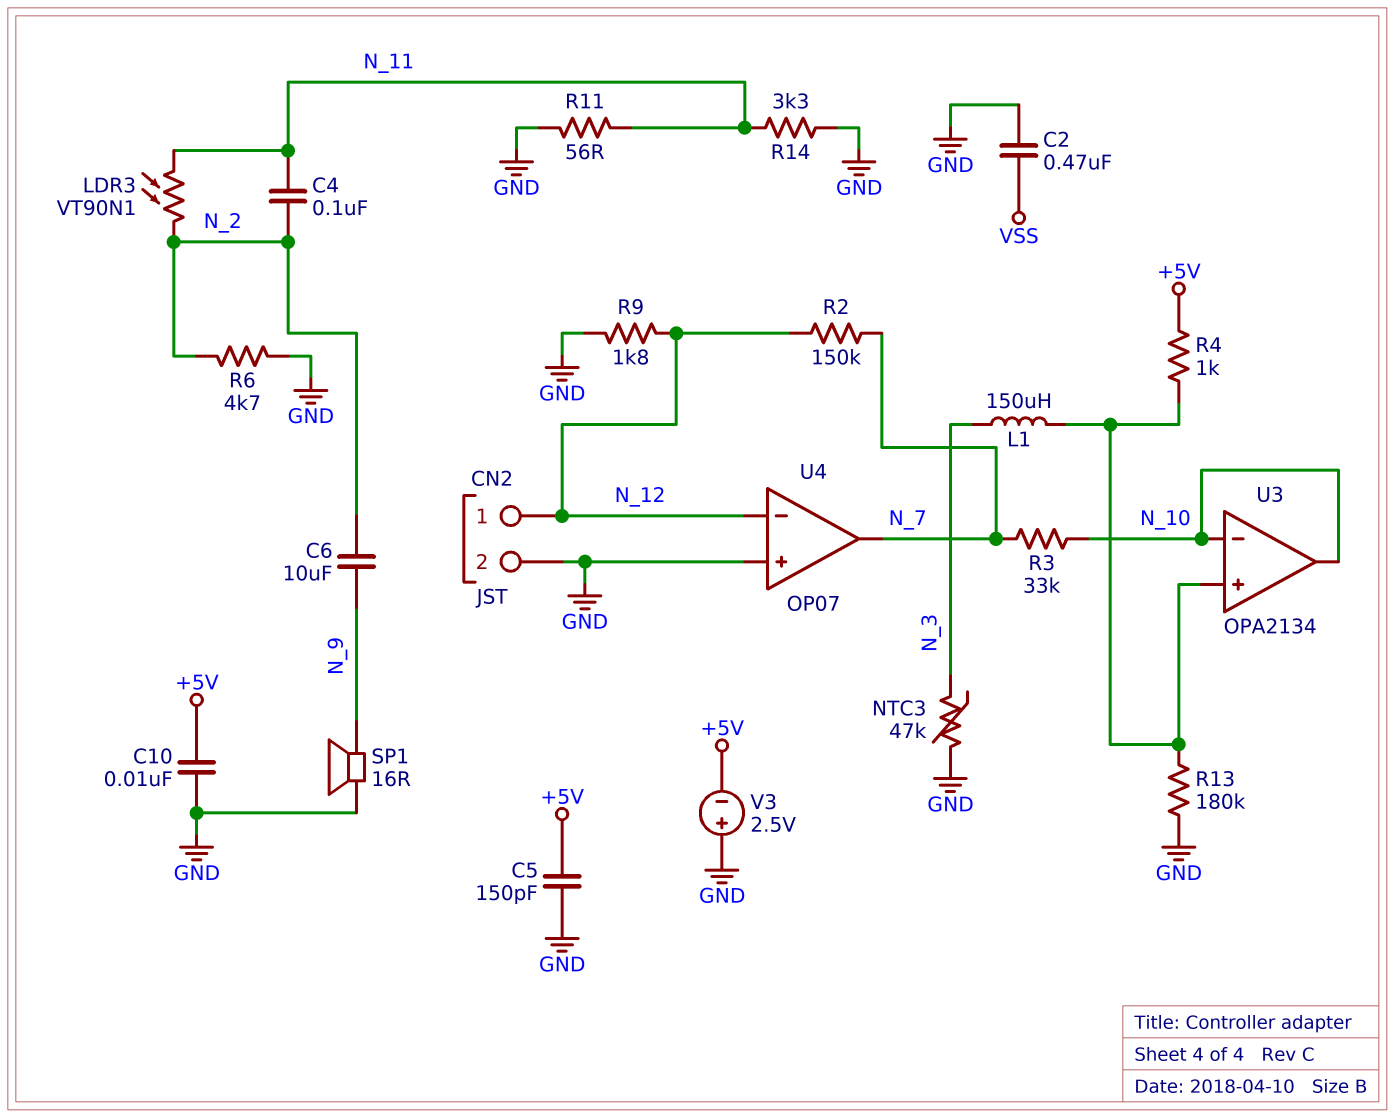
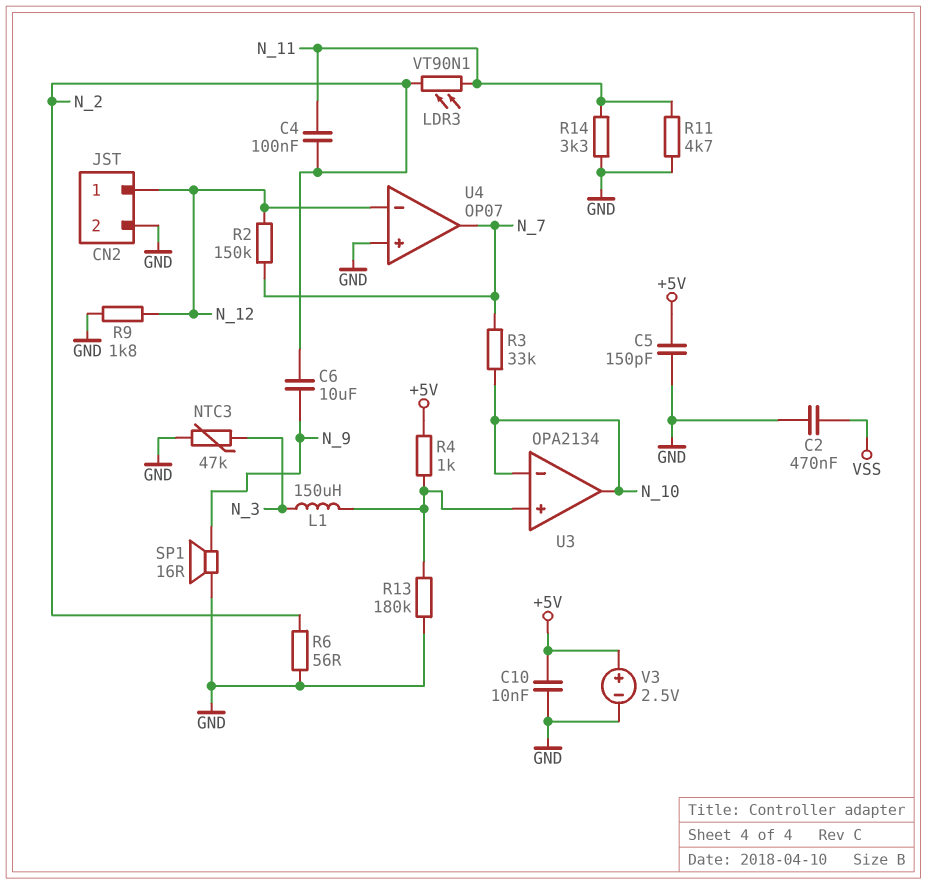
R6: 4.7k (GND, N_2) -> 56 (GND, N_2)
R11: 56 (GND, N_11) -> 4.7k (GND, N_11)
V3: 2.5V (plus GND, minus +5V) -> 2.5V (plus +5V, minus GND)

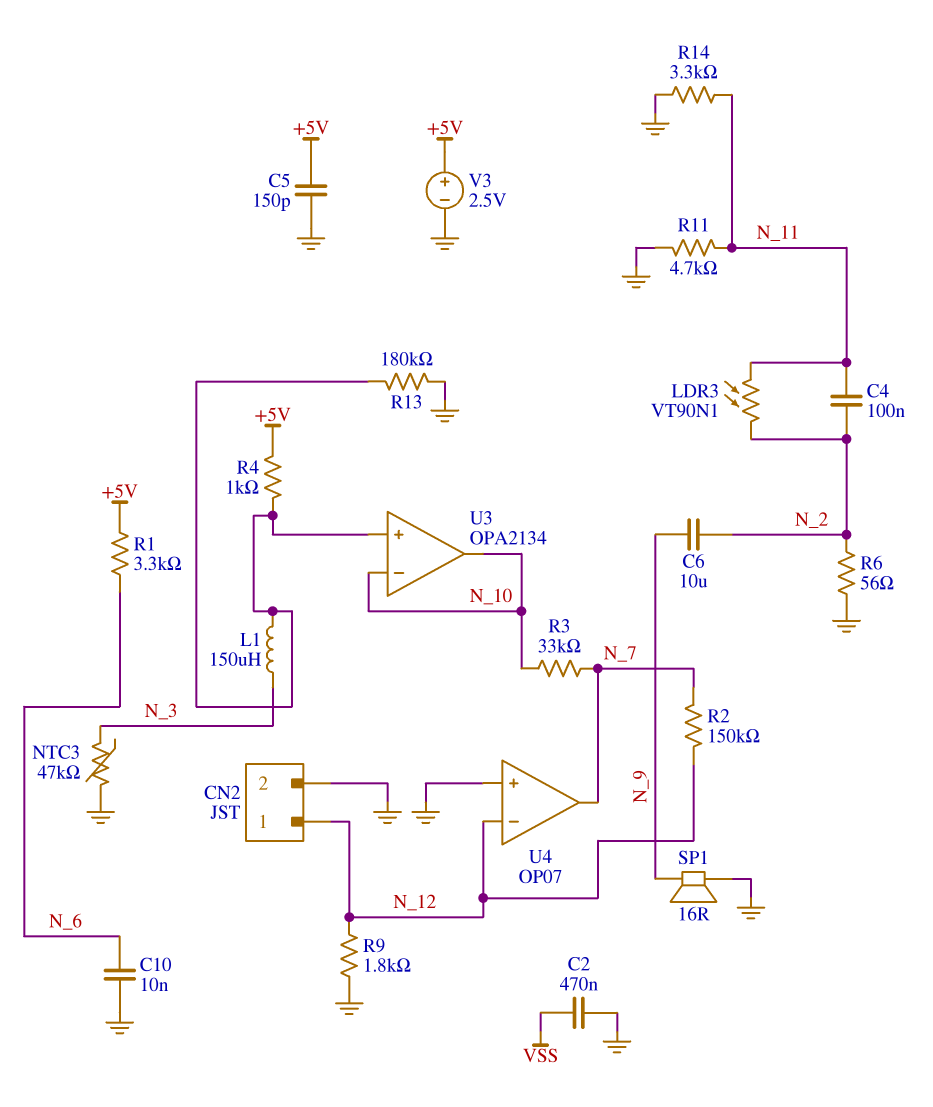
C10: 10nF (+5V, GND) -> 10nF (GND, N_6)
R1: none -> 3.3k (+5V, N_6)

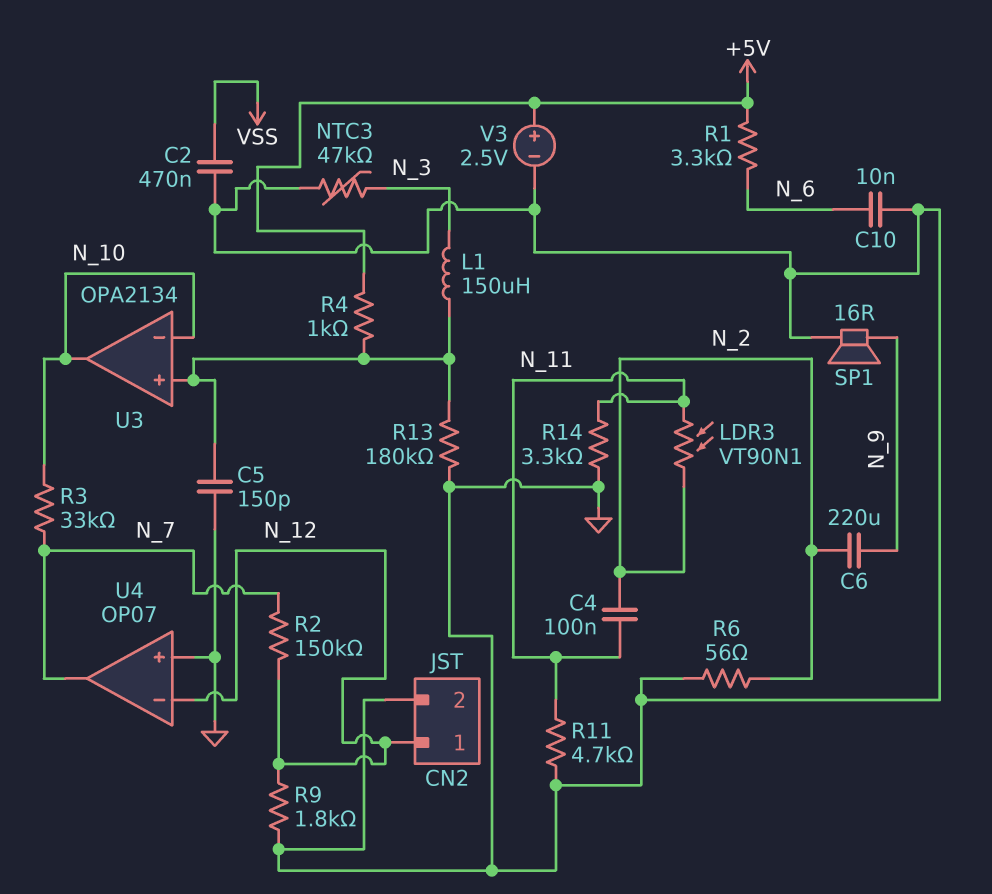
C5: 150pF (+5V, GND) -> 150pF (GND, U3/in+)
C6: 10uF (N_2, N_9) -> 220uF (N_2, N_9)

